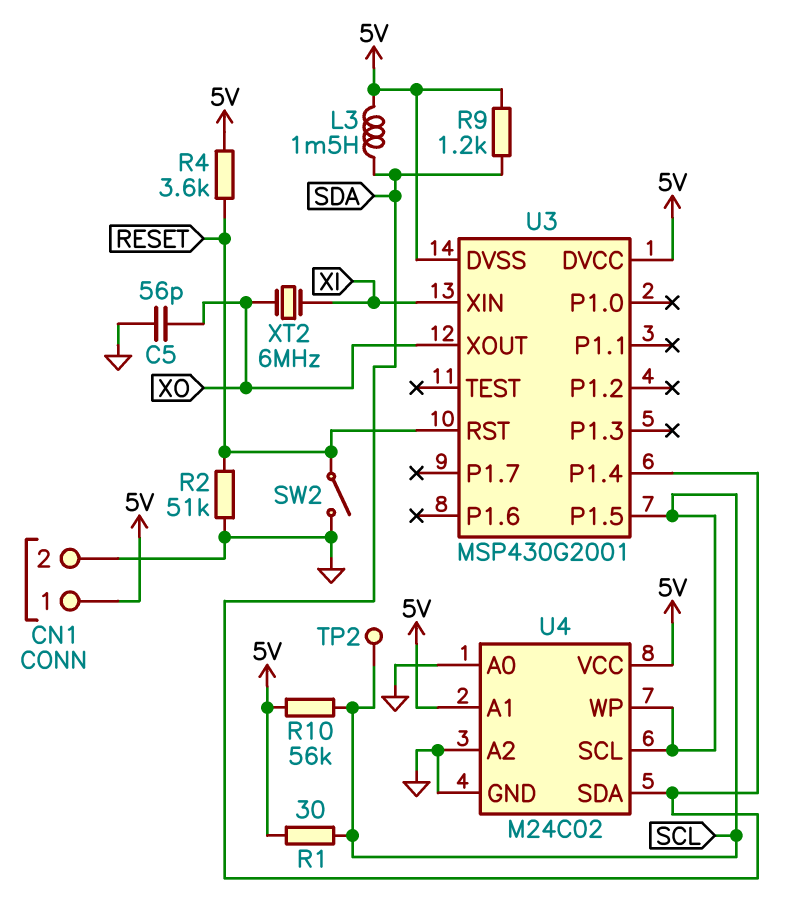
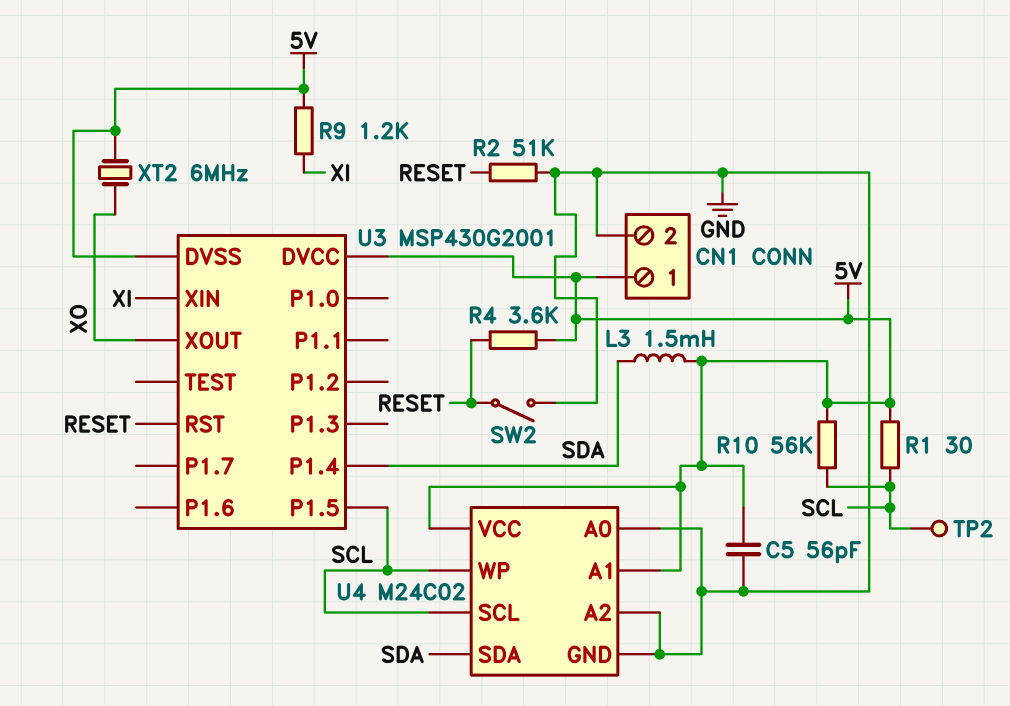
C5: 56pF (GND, XO) -> 56pF (5V, GND)
R9: 1.2k (5V, SDA) -> 1.2k (5V, XI)
XT2: 6MHz (XI, XO) -> 6MHz (5V, XO)

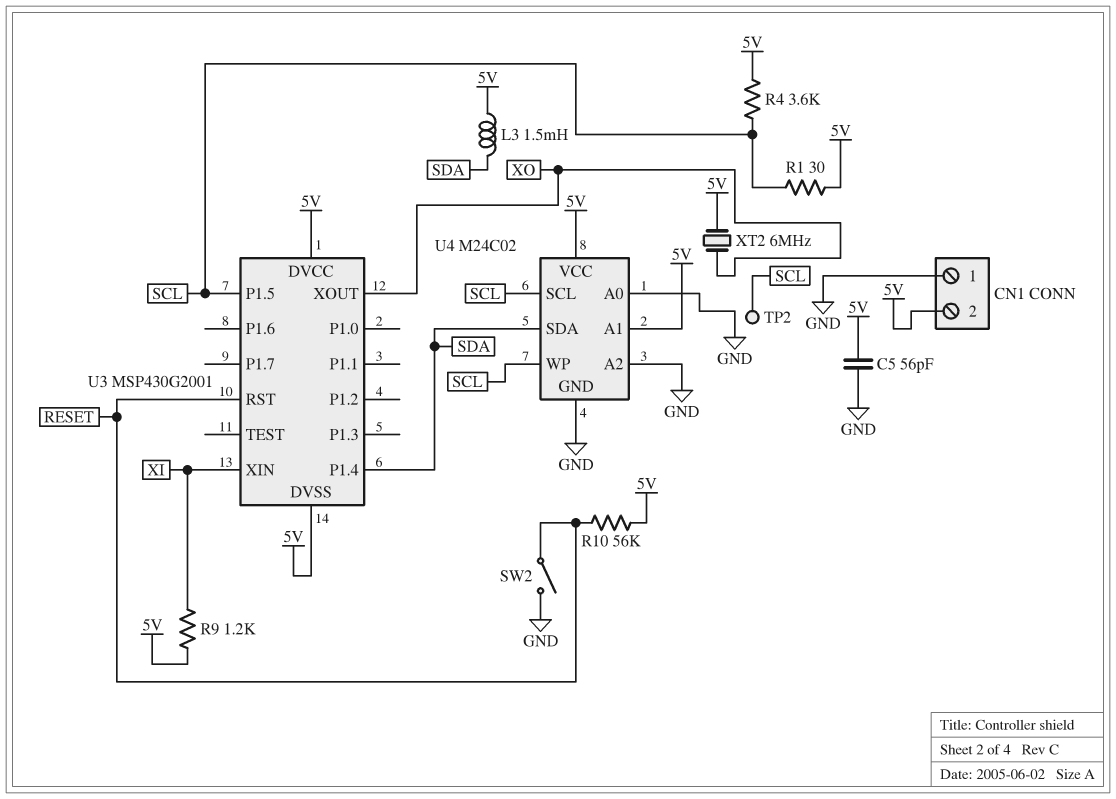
CN1 pin 1: 5V -> GND
CN1 pin 2: GND -> 5V
R2: 51k (GND, RESET) -> none
R4: 3.6k (5V, RESET) -> 3.6k (5V, SCL)
R10: 56k (5V, SCL) -> 56k (5V, RESET)

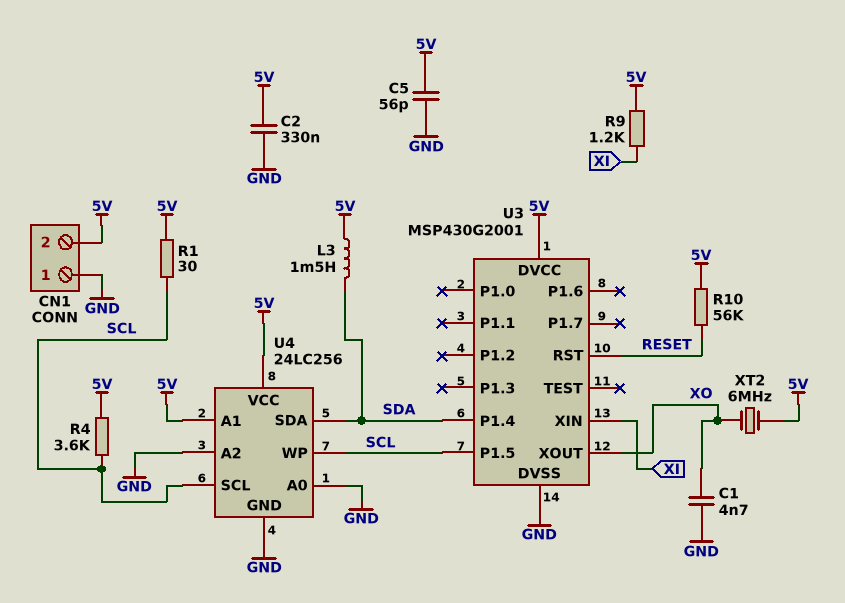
C1: none -> 4.7nF (GND, XO)
C2: none -> 330nF (5V, GND)
SW2: switch (GND, RESET) -> none
TP2: test point (SCL) -> none
U3 pin DVSS: 5V -> GND
U4: M24C02 -> 24LC256

